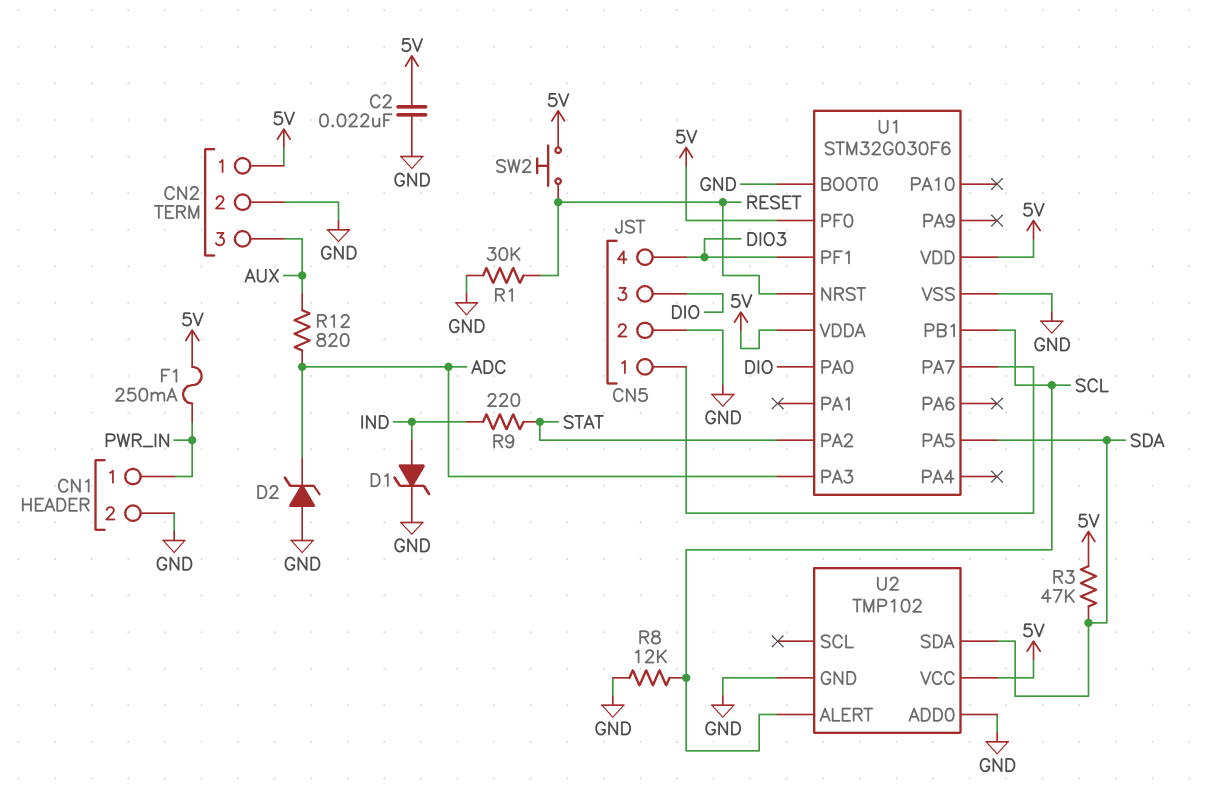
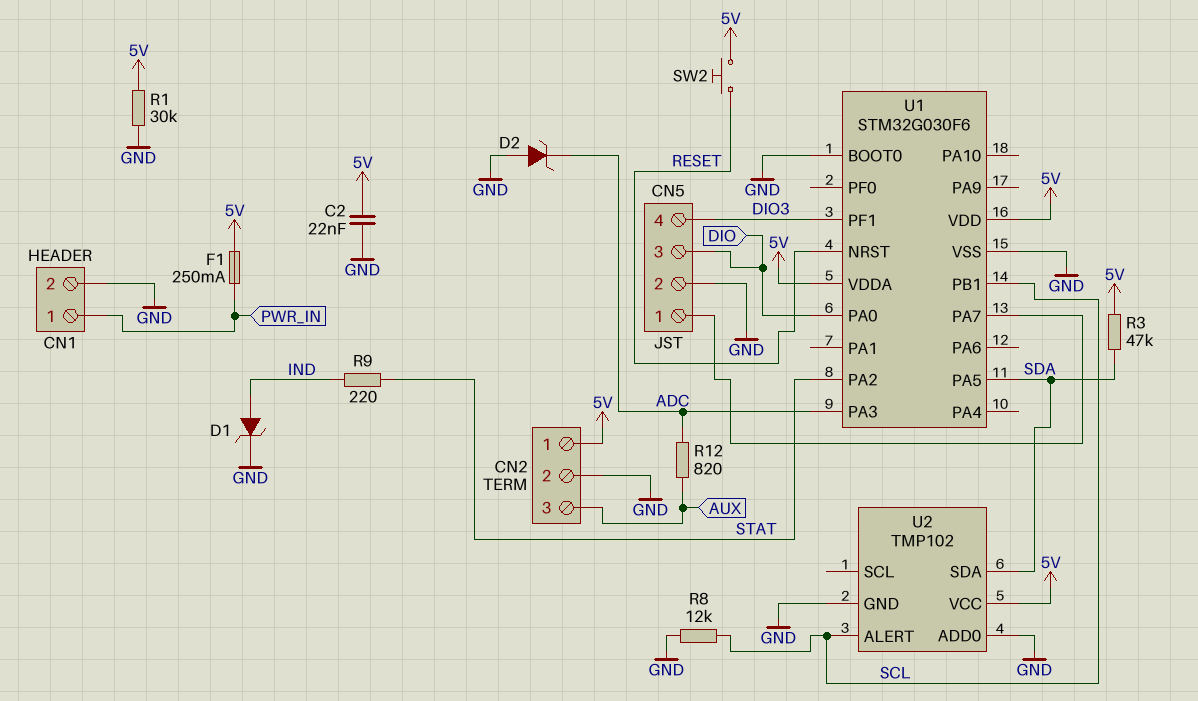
R1: 30k (GND, RESET) -> 30k (5V, GND)
U1 pin PF0: 5V -> none

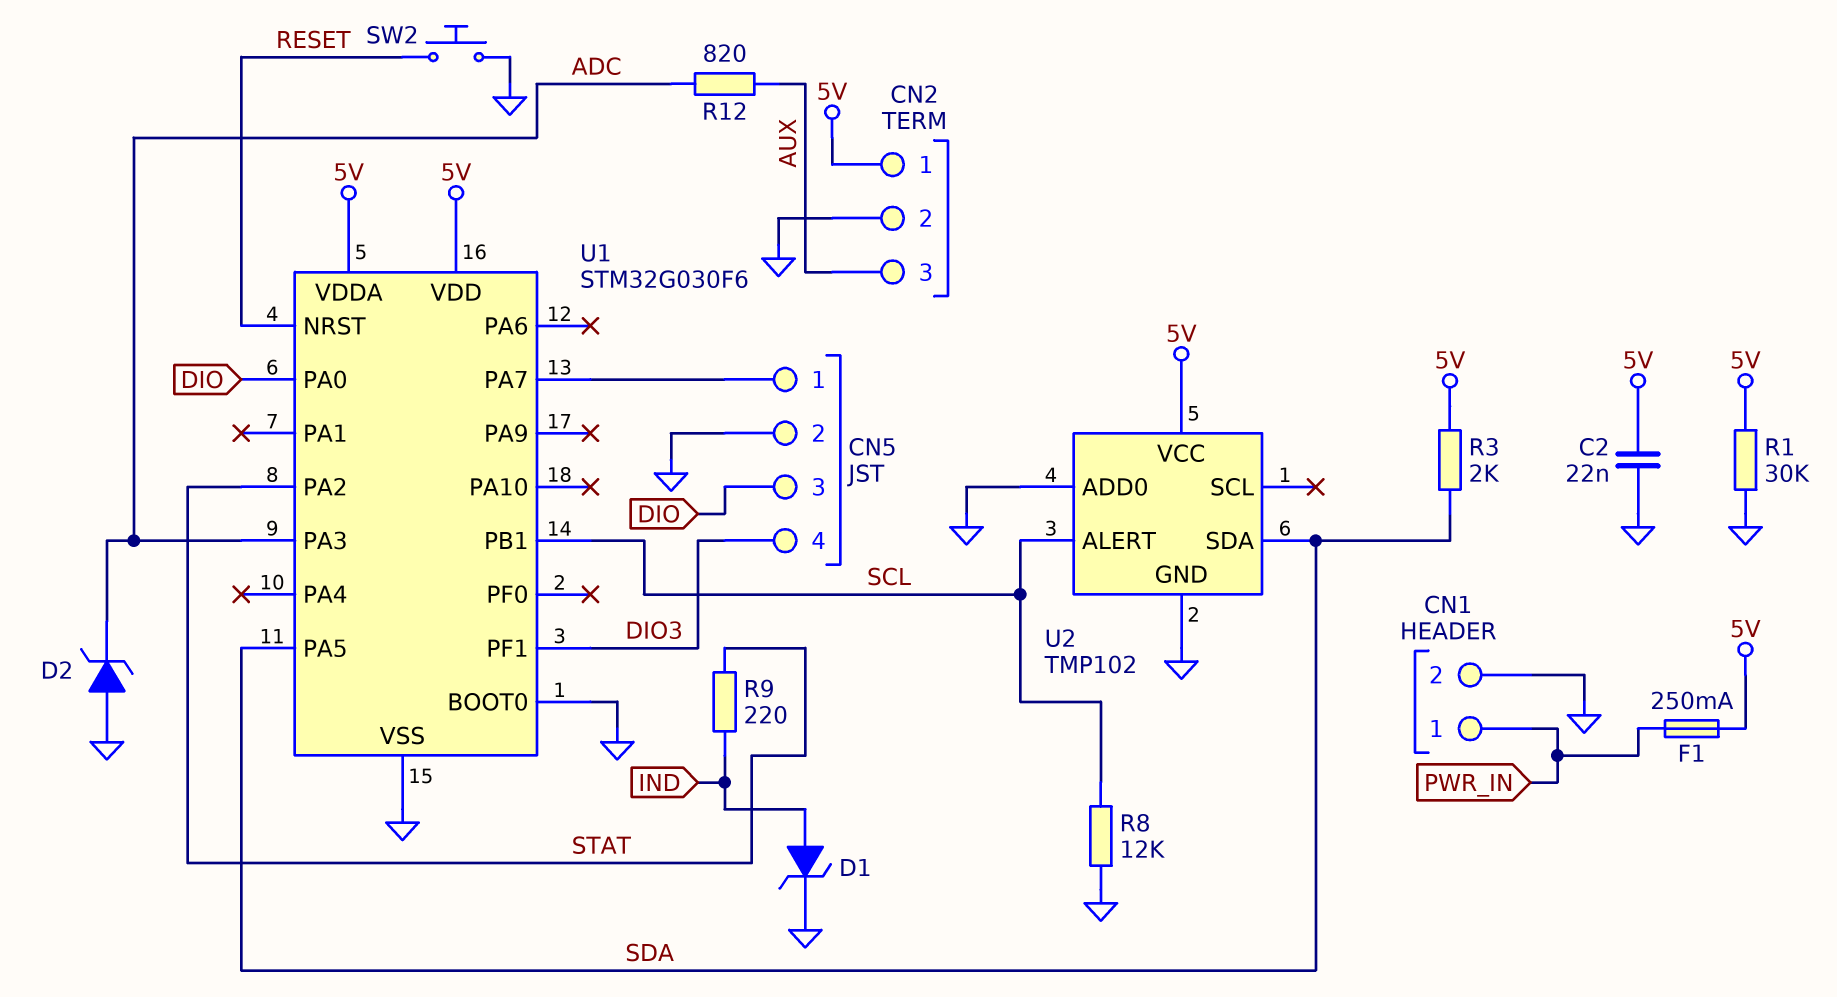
R3: 47k (5V, SDA) -> 2k (5V, SDA)
SW2: button (5V, RESET) -> button (GND, RESET)

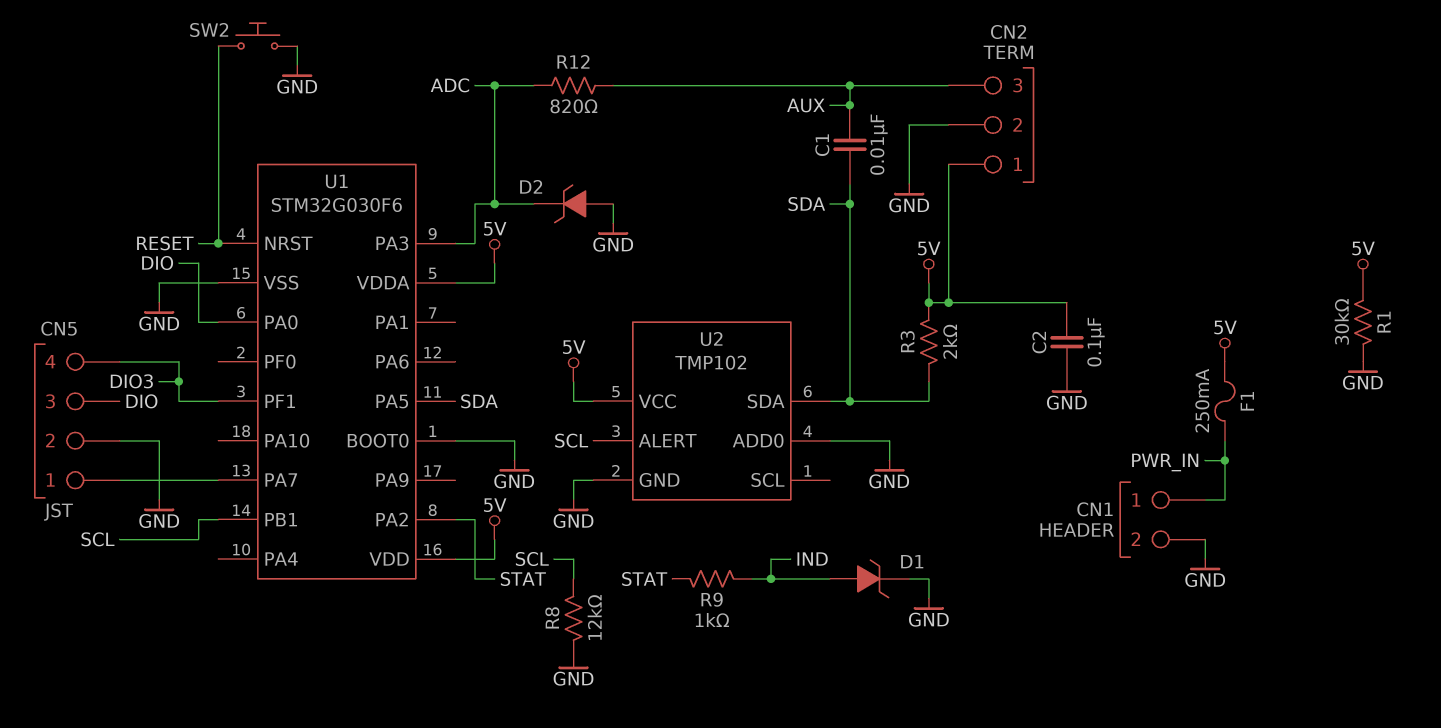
C1: none -> 10nF (AUX, SDA)
C2: 22nF (5V, GND) -> 100nF (5V, GND)
R9: 220 (IND, STAT) -> 1k (IND, STAT)

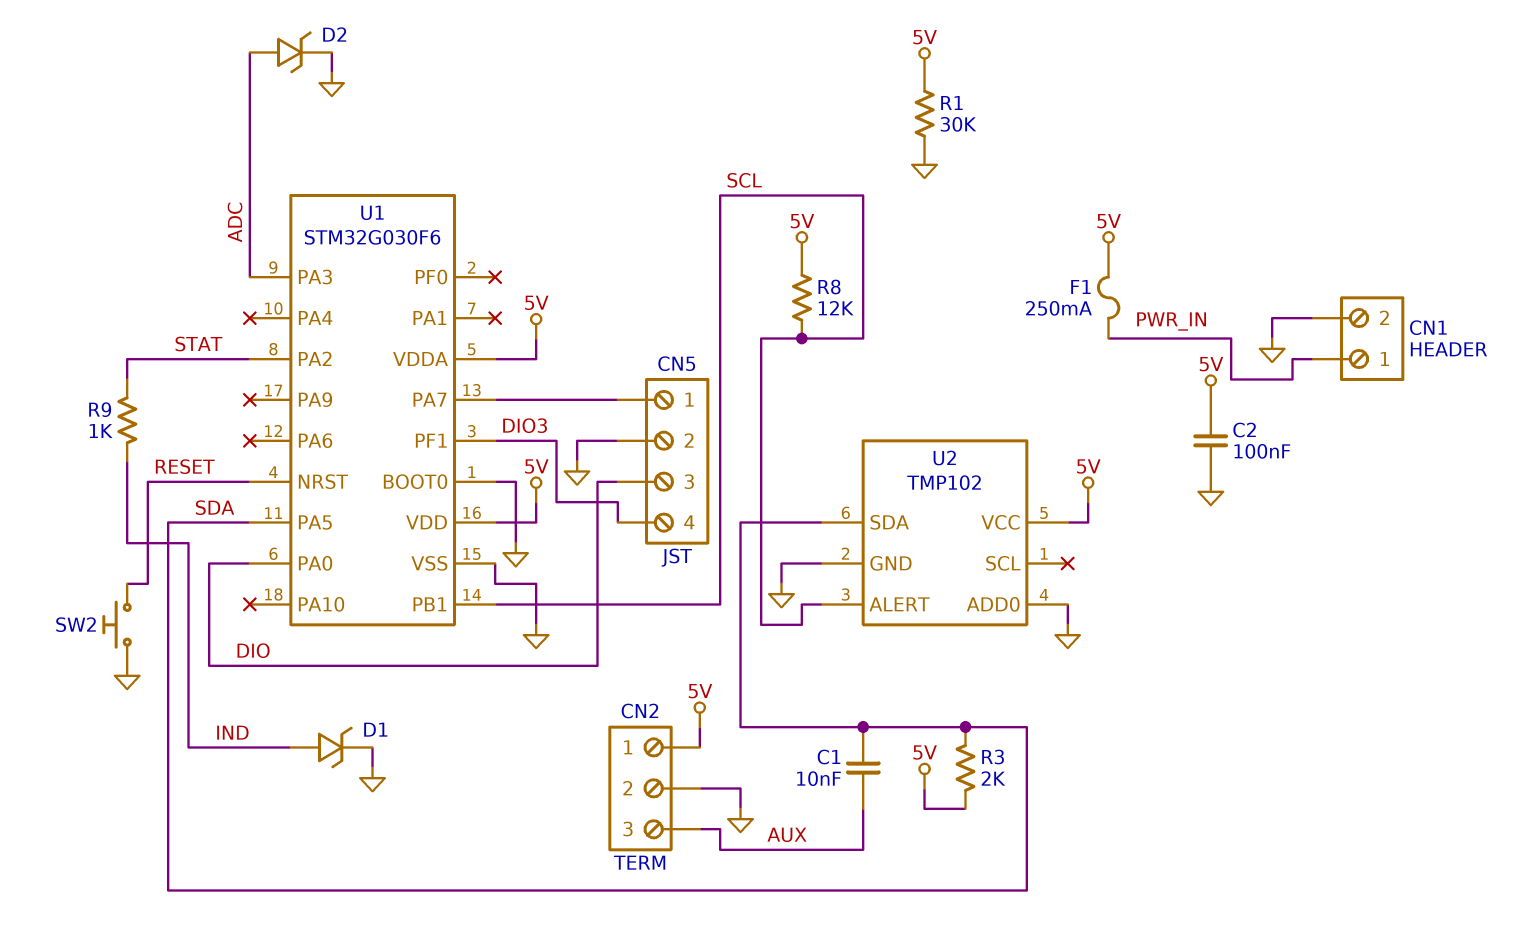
D2: zener (A GND, K ADC) -> zener (A ADC, K GND)
R8: 12k (GND, SCL) -> 12k (5V, SCL)
R12: 820 (ADC, AUX) -> none

